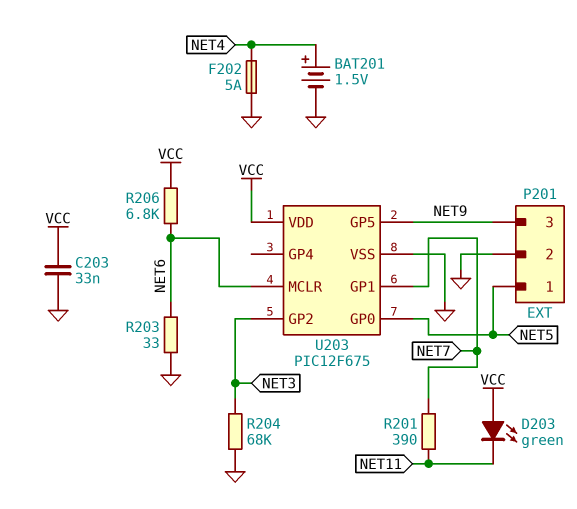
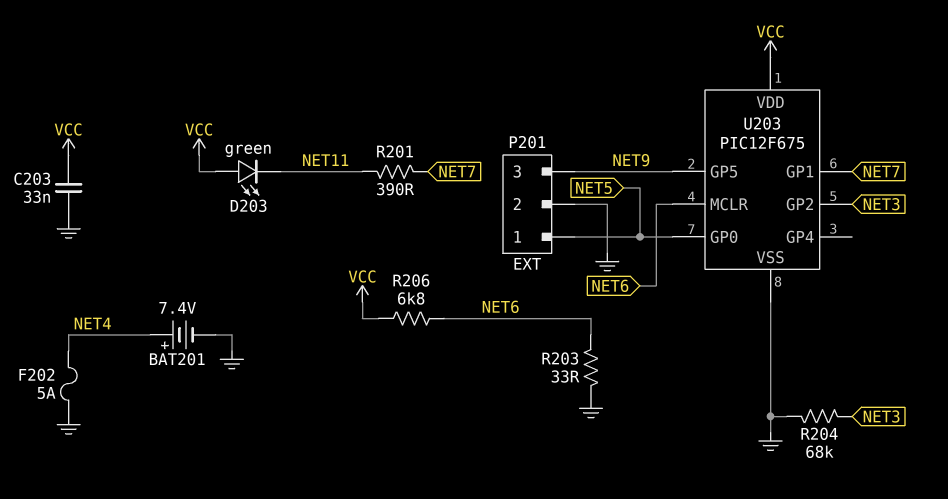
BAT201: 1.5V (plus NET4, minus GND) -> 7.4V (plus NET4, minus GND)

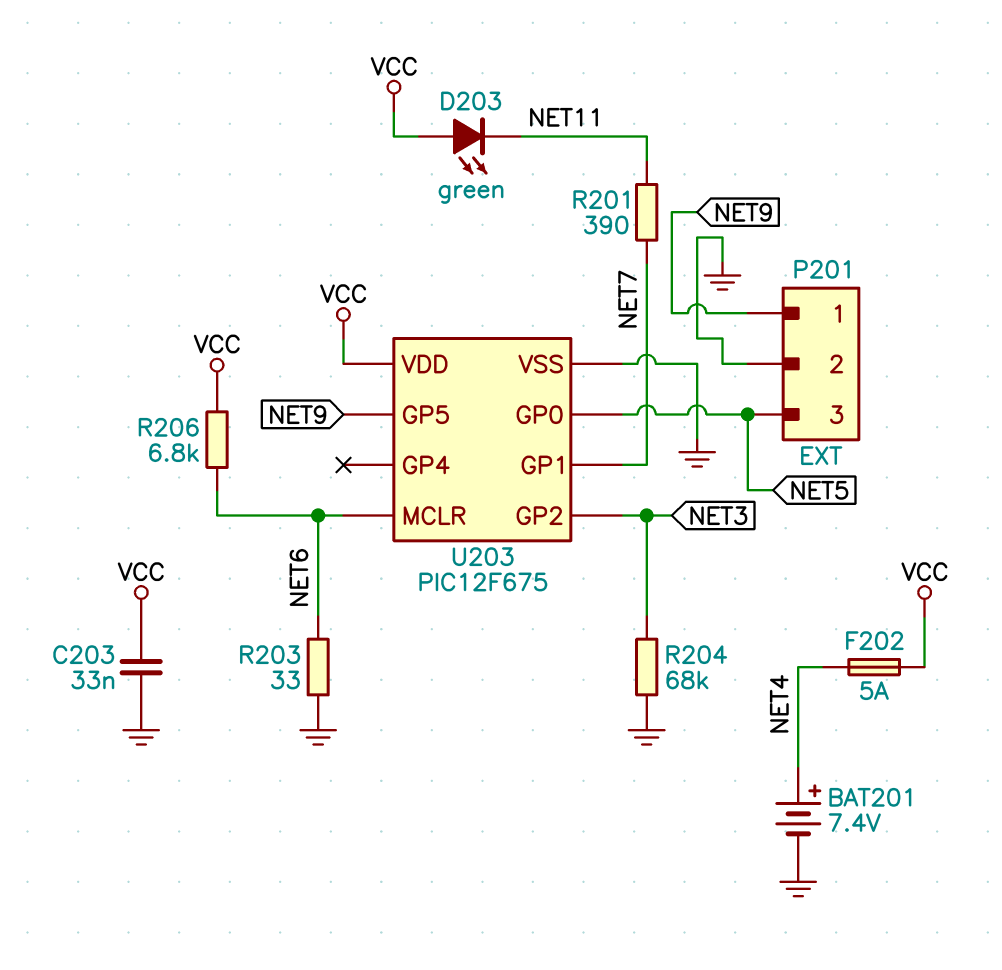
F202: 5A (GND, NET4) -> 5A (NET4, VCC)
P201 pin 1: NET5 -> NET9
P201 pin 3: NET9 -> NET5

